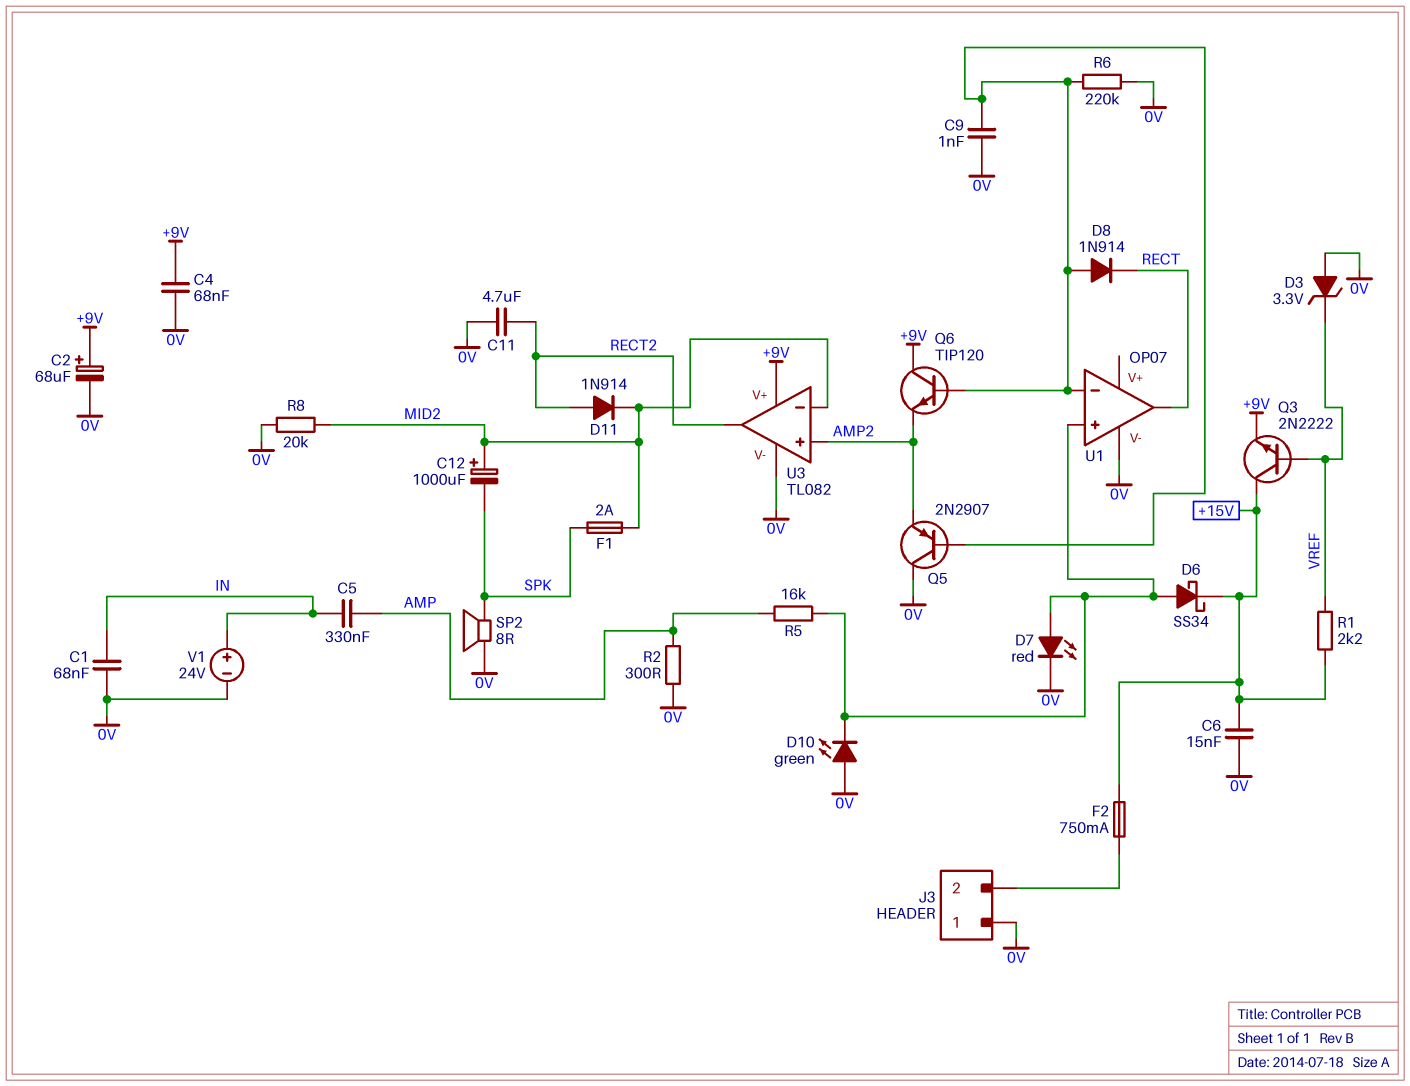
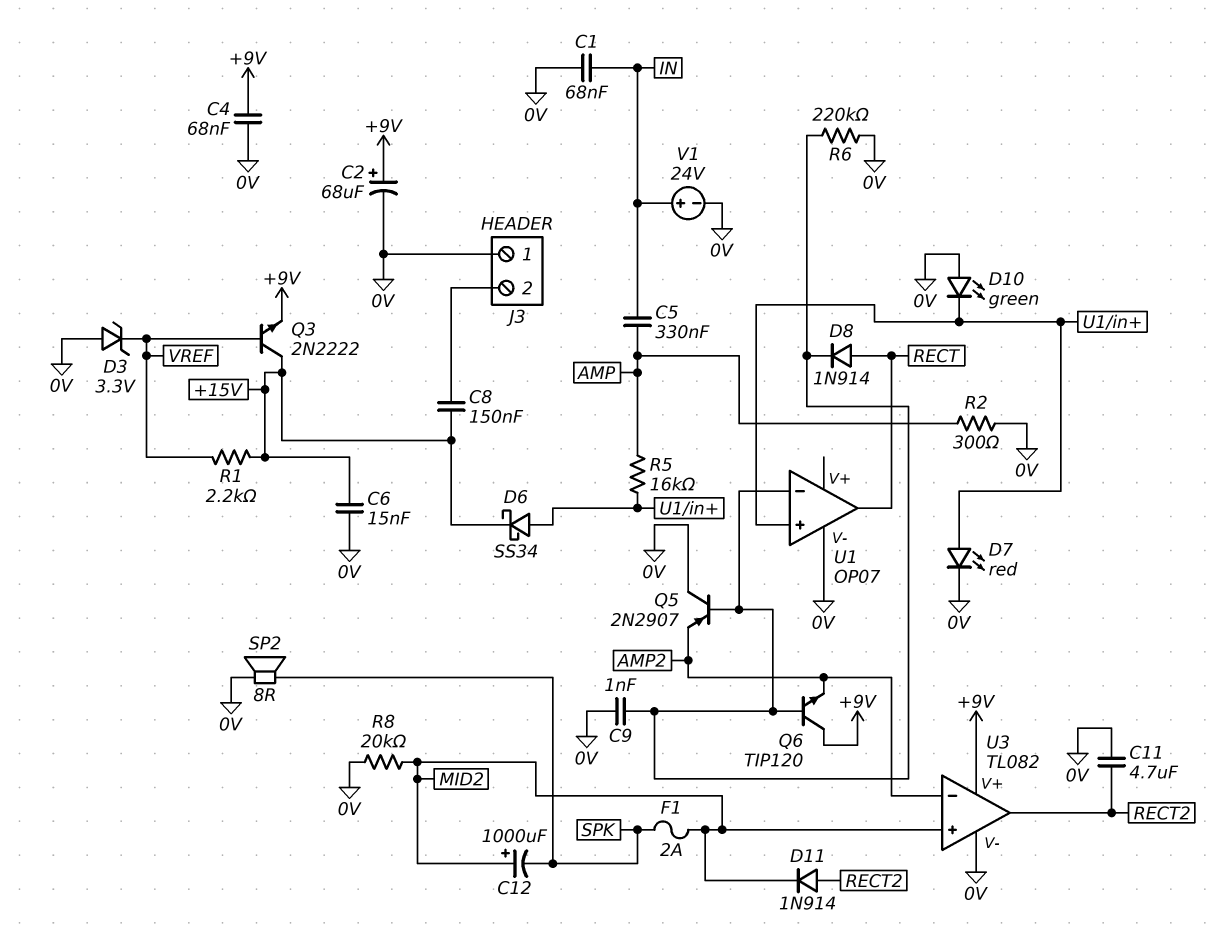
C8: none -> 150nF (+15V, J3/2)
D8: diode 1N914 (A U1/in-, K RECT) -> diode 1N914 (A RECT, K U1/in-)
F2: 750mA (+15V, J3/2) -> none
U3 pin in+: AMP2 -> MID2
U3 pin in-: MID2 -> AMP2

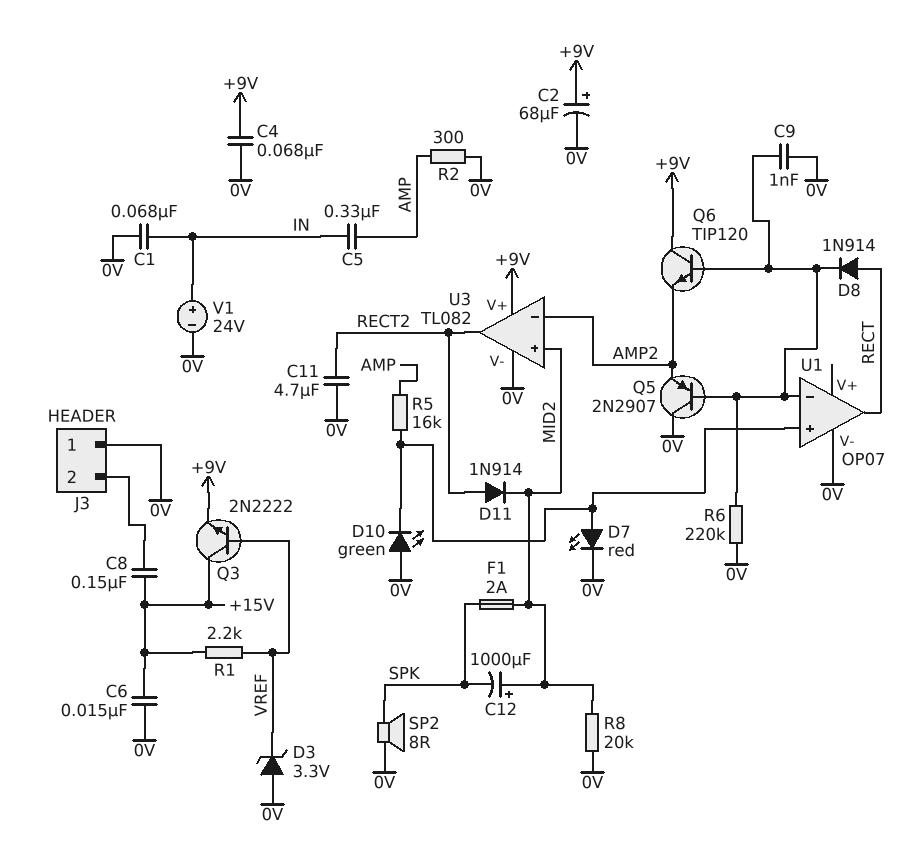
D6: schottky SS34 (A U1/in+, K +15V) -> none

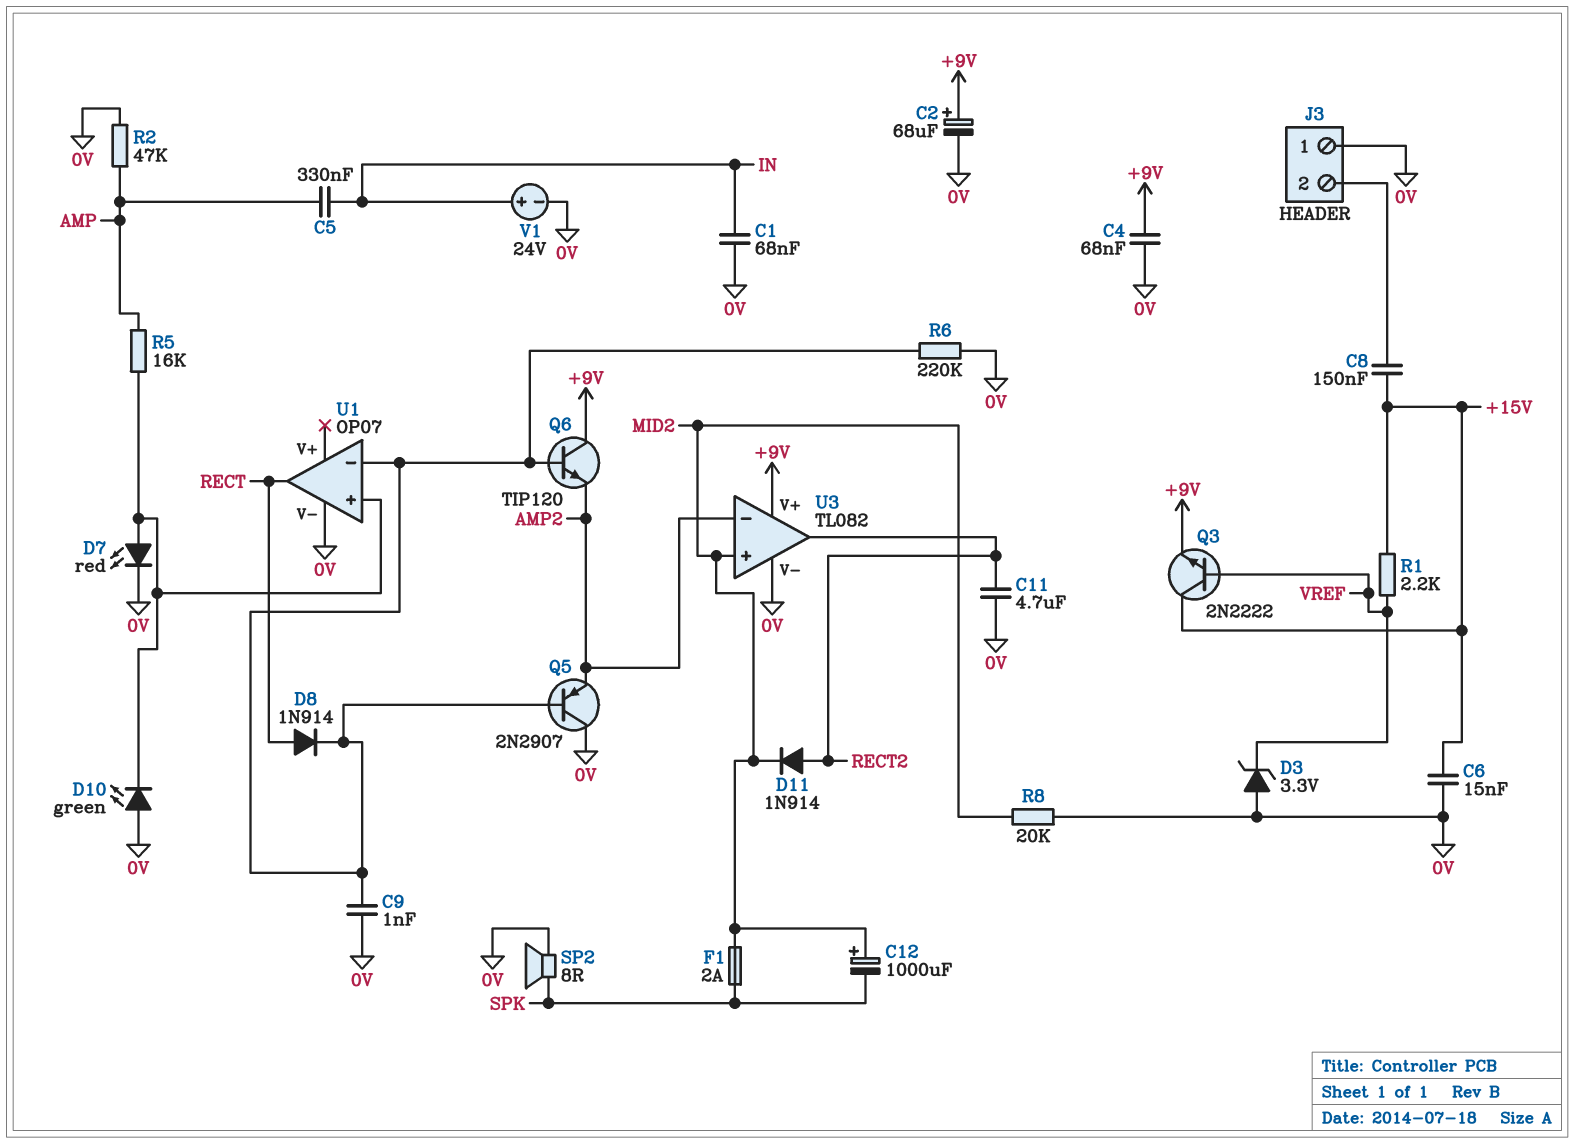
R2: 300 (0V, AMP) -> 47k (0V, AMP)

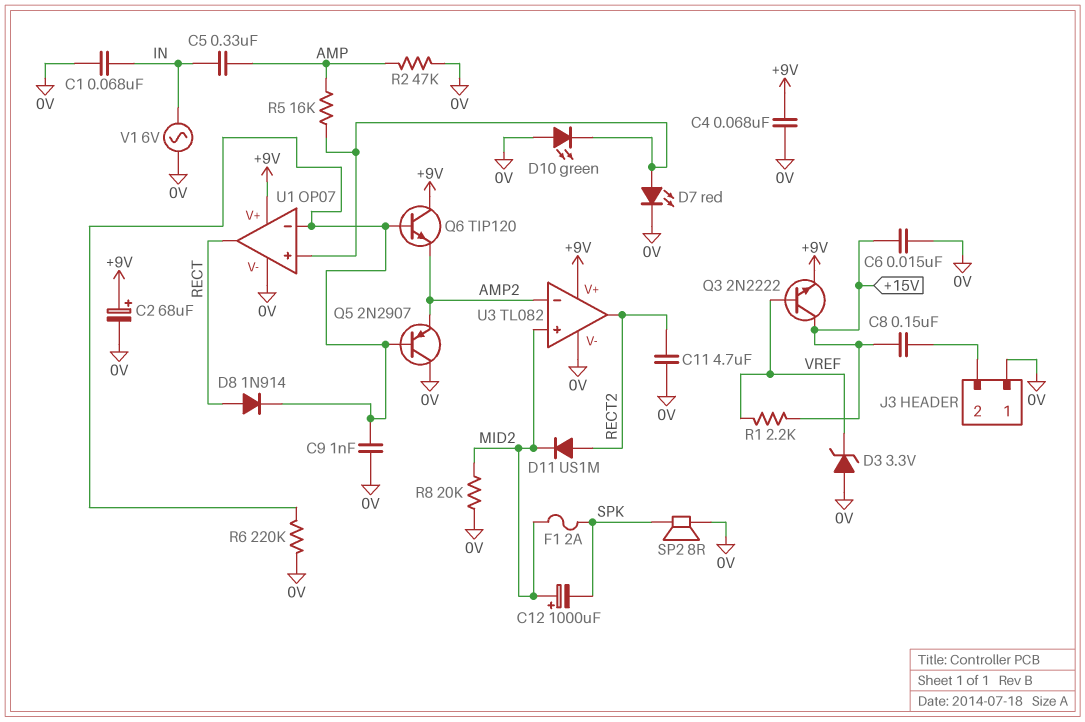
D11: diode 1N914 (A RECT2, K MID2) -> diode US1M (A RECT2, K MID2)
U1 pin V+: none -> +9V
V1: 24V (plus IN, minus 0V) -> AC 6V (0V, IN)

